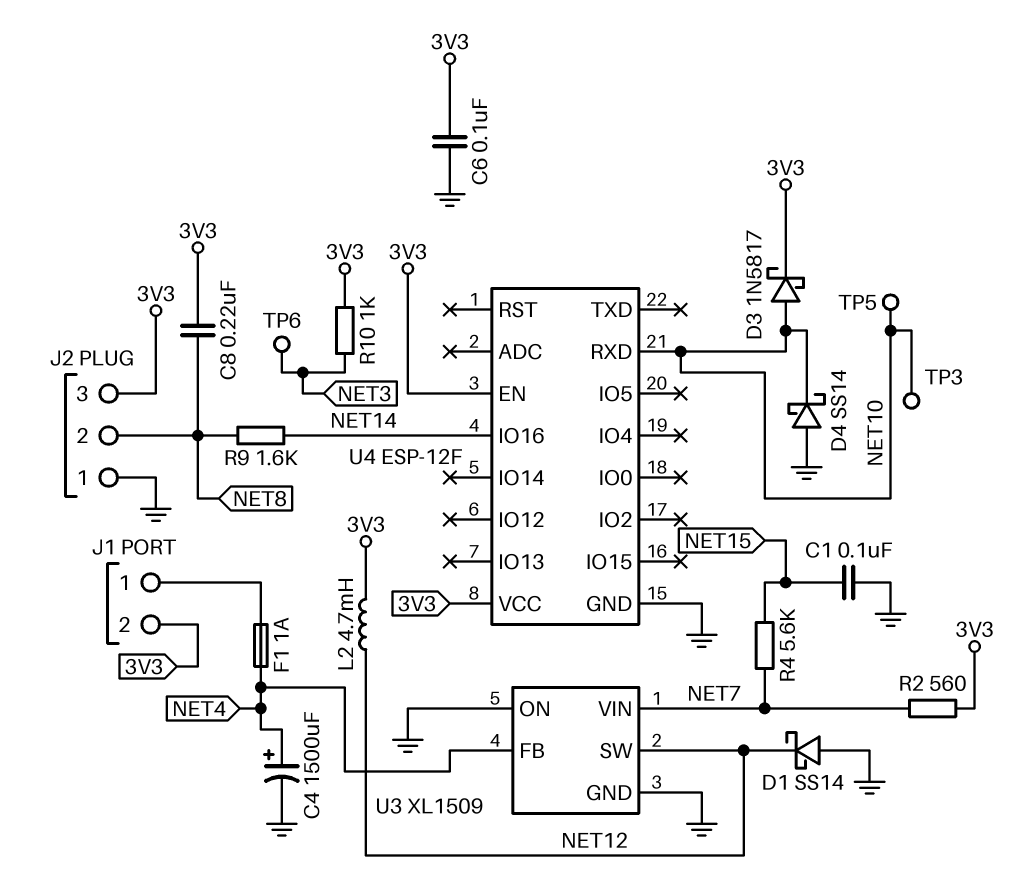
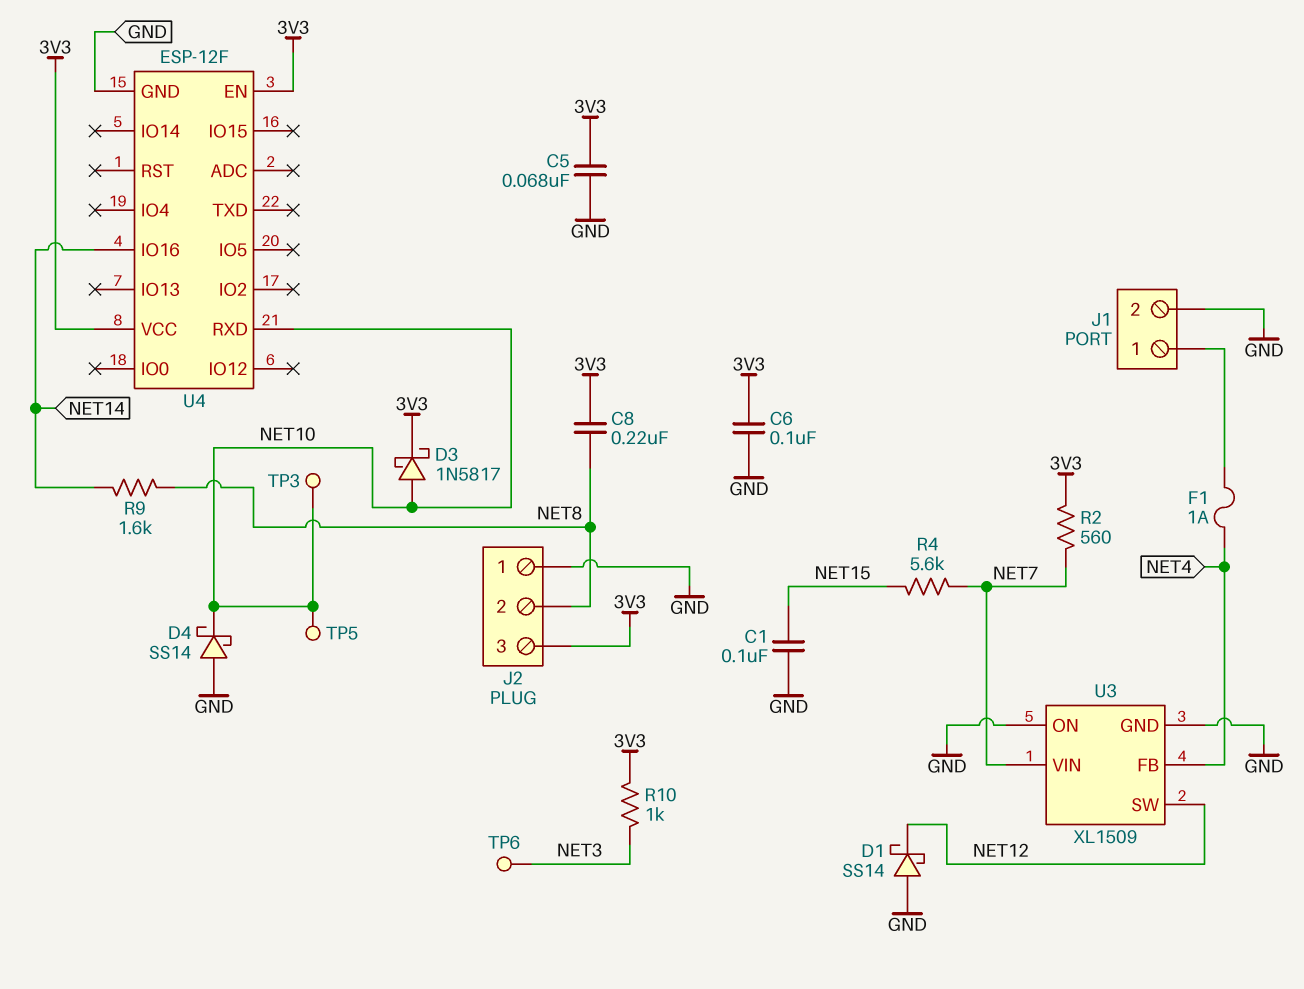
C4: 1500uF (plus NET4, minus GND) -> none
C5: none -> 68nF (3V3, GND)
J1 pin 2: 3V3 -> GND
L2: 4.7mH (3V3, NET12) -> none

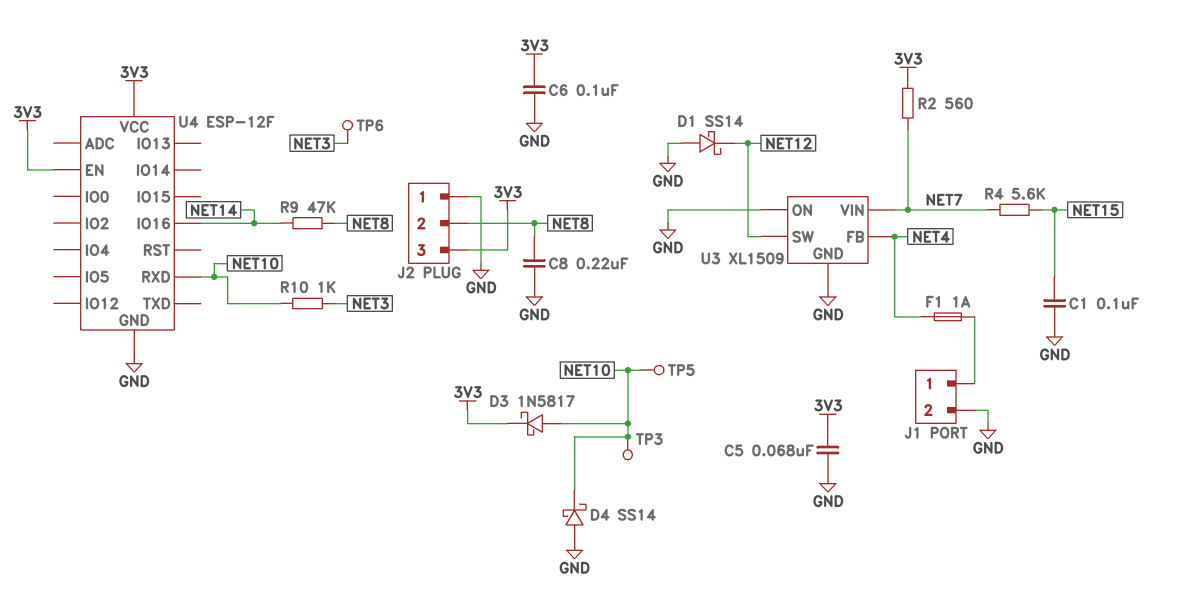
C8: 220nF (3V3, NET8) -> 220nF (GND, NET8)
R9: 1.6k (NET8, NET14) -> 47k (NET8, NET14)
R10: 1k (3V3, NET3) -> 1k (NET3, NET10)

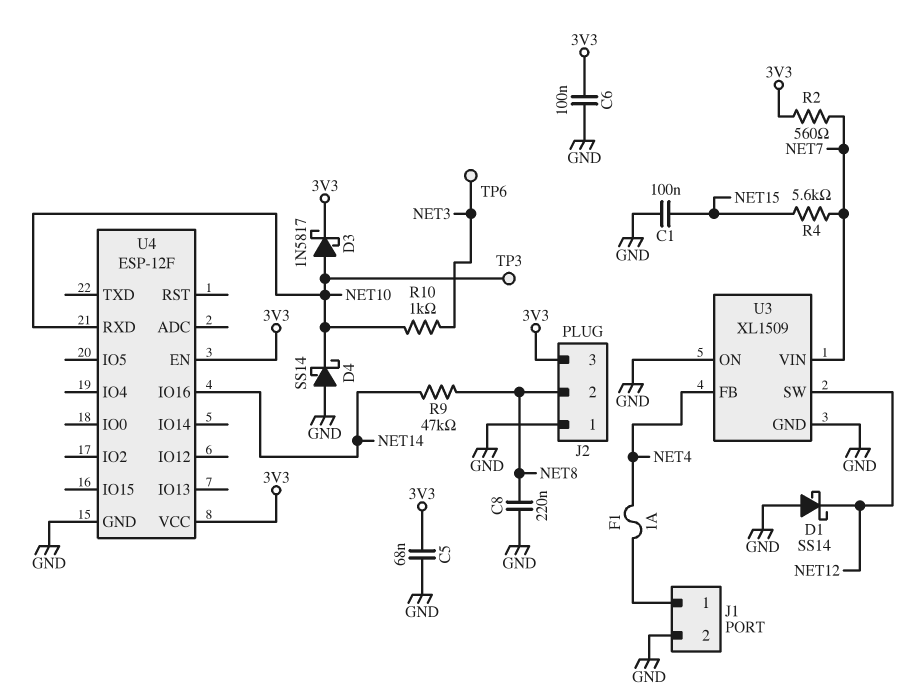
TP5: test point (NET10) -> none

